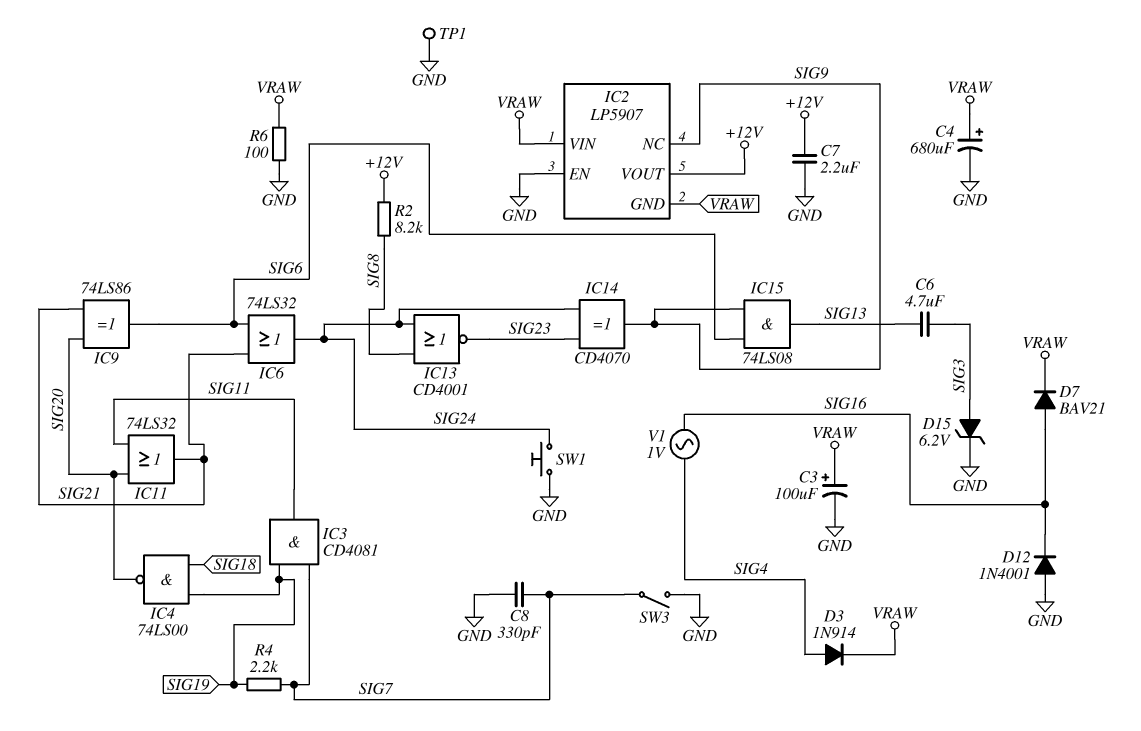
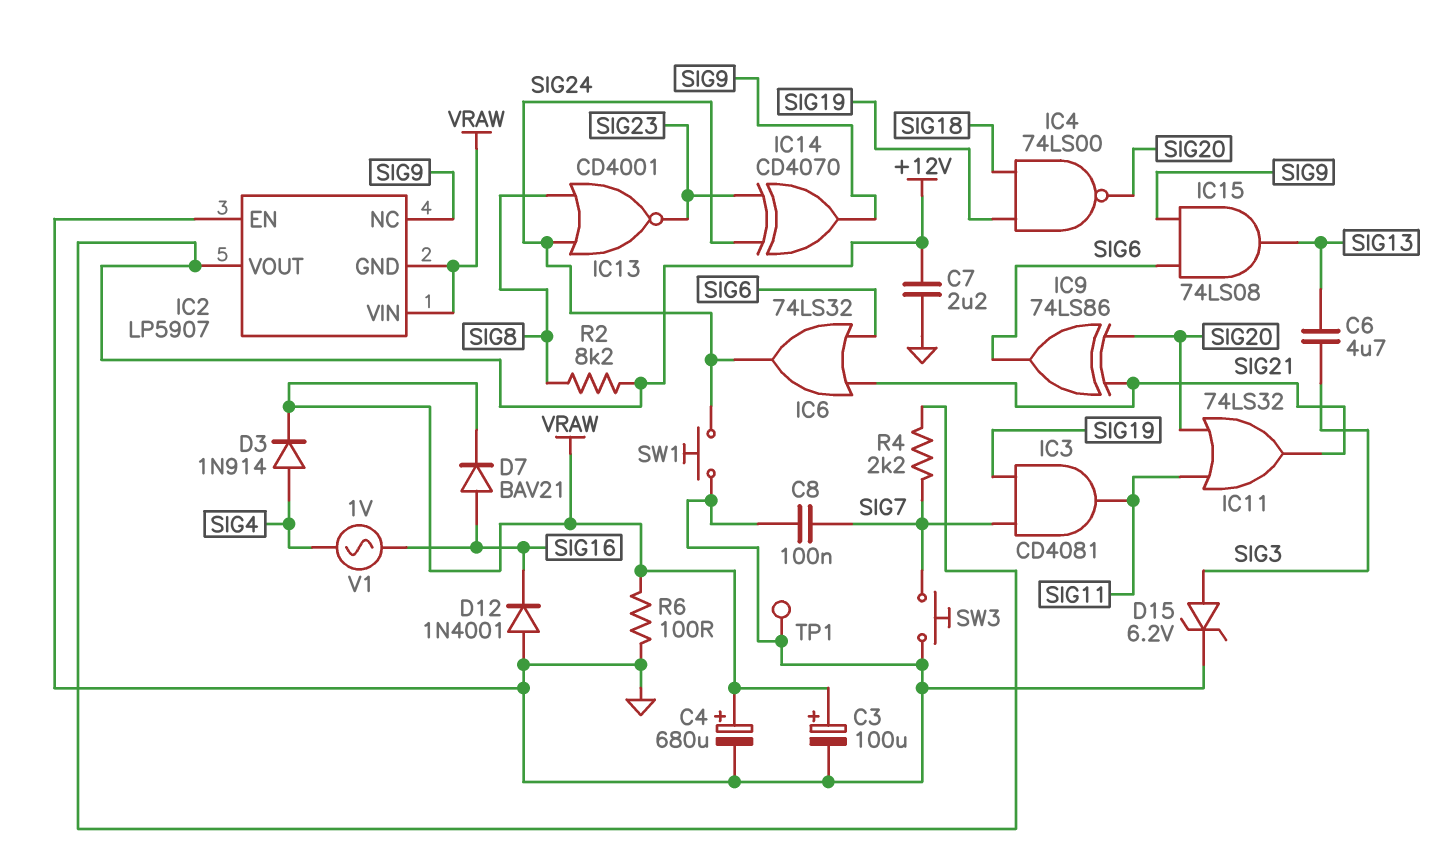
C8: 330pF (GND, SIG7) -> 100nF (GND, SIG7)
R4: 2.2k (SIG7, SIG19) -> 2.2k (+12V, SIG7)
SW3: switch (GND, SIG7) -> button (GND, SIG7)

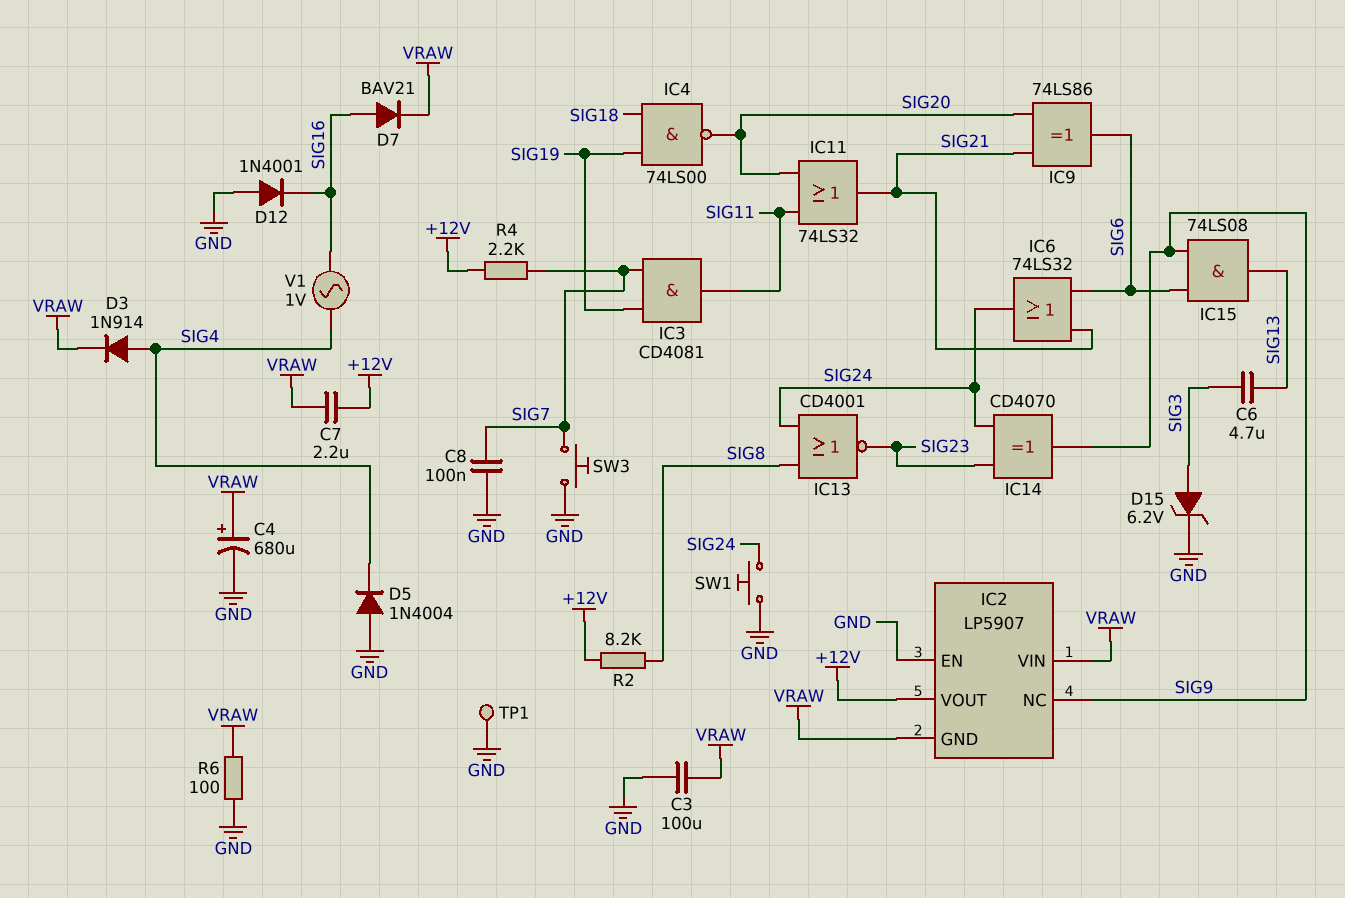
C3: 100uF (plus VRAW, minus GND) -> 100uF (GND, VRAW)
C7: 2.2uF (+12V, GND) -> 2.2uF (+12V, VRAW)
D5: none -> diode 1N4004 (A GND, K SIG4)

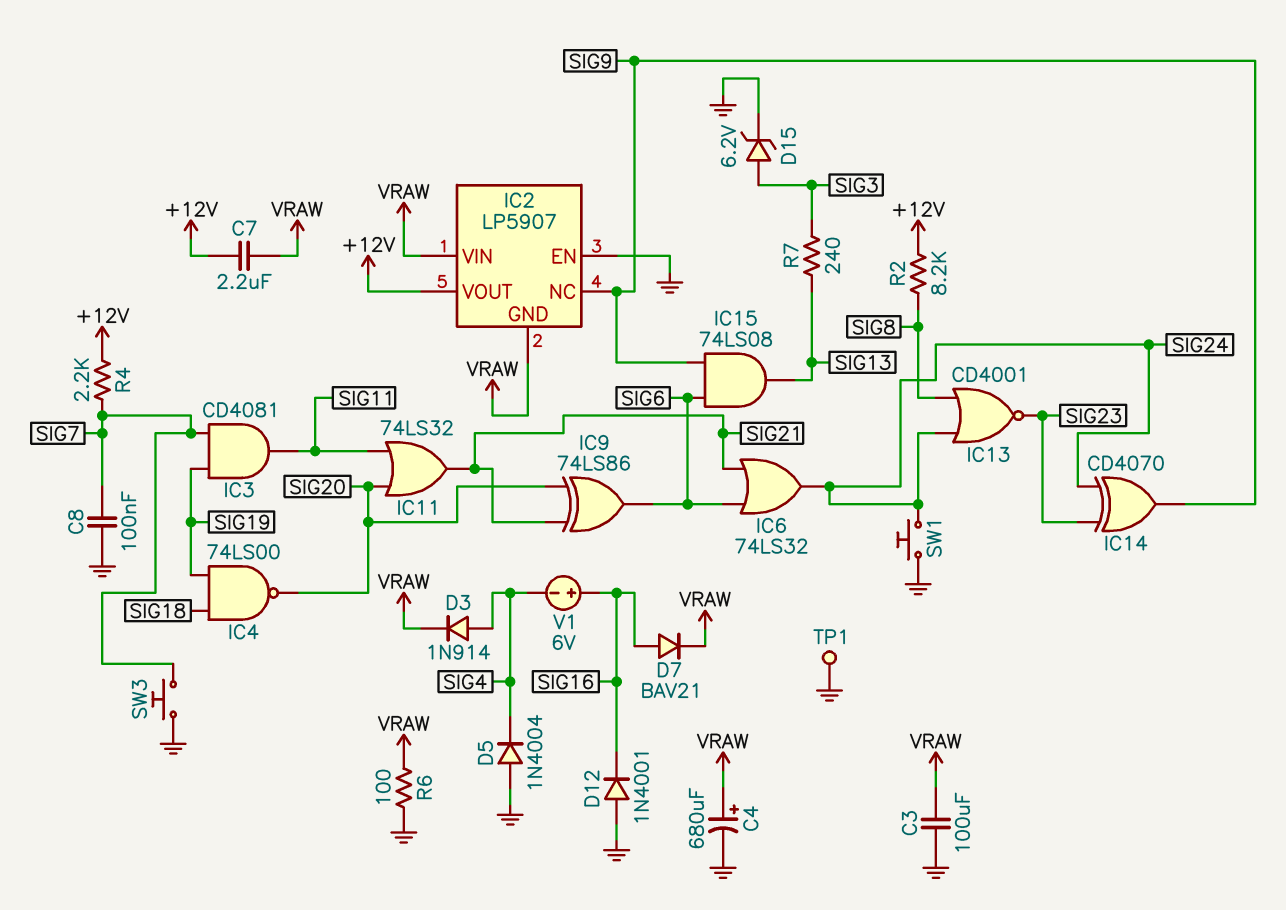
C6: 4.7uF (SIG3, SIG13) -> none
R7: none -> 240 (SIG3, SIG13)
V1: AC 1V (SIG4, SIG16) -> 6V (plus SIG16, minus SIG4)

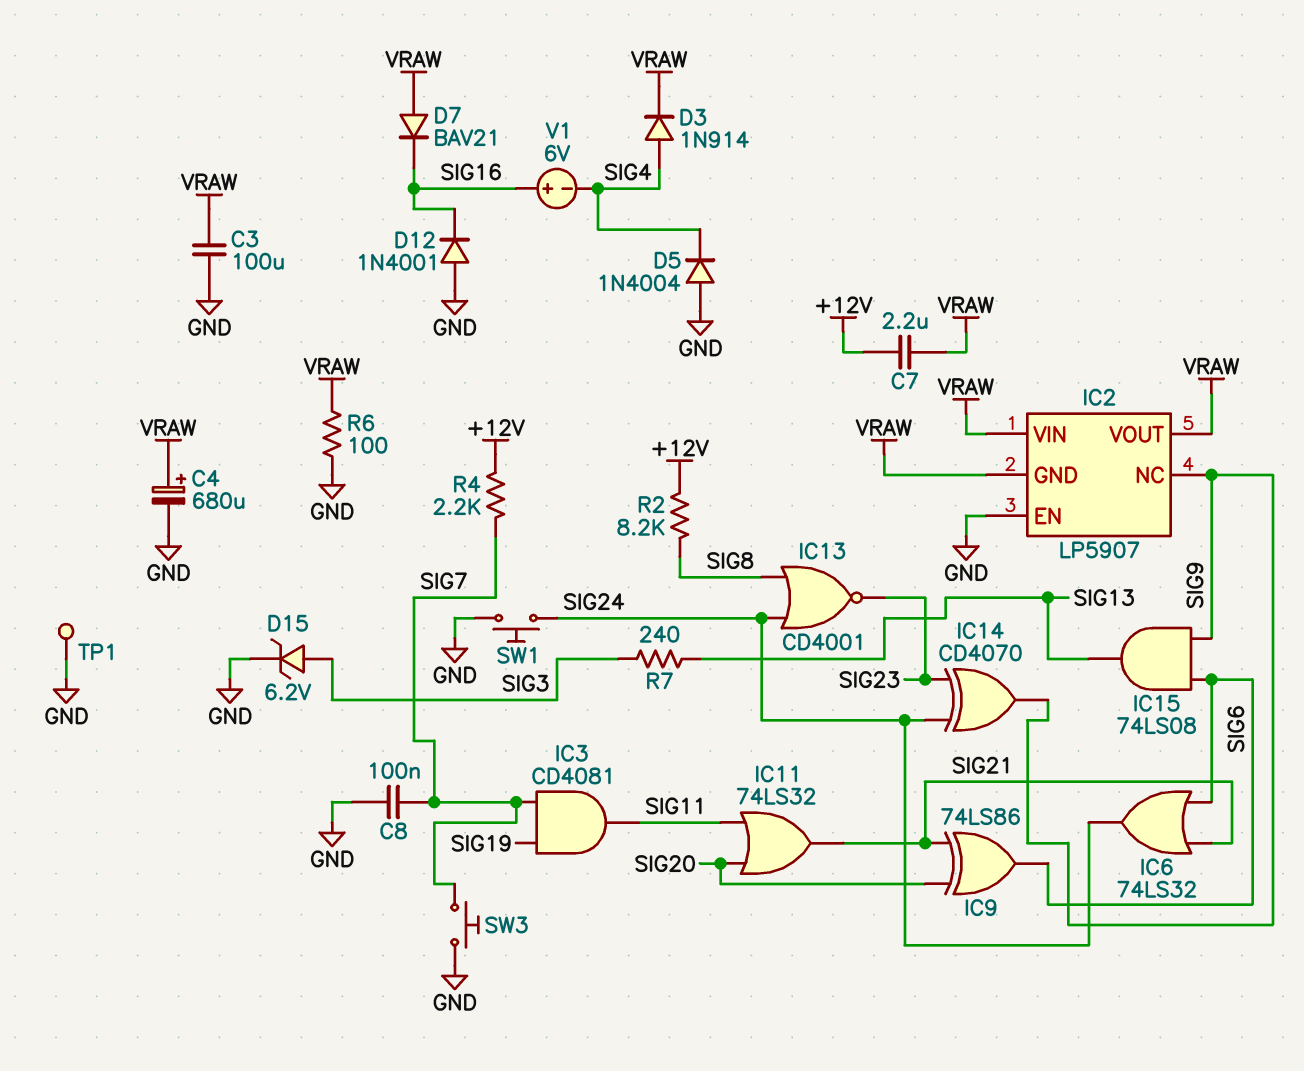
D7: diode BAV21 (A SIG16, K VRAW) -> diode BAV21 (A VRAW, K SIG16)
IC2 pin VOUT: +12V -> VRAW
IC4: NAND 74LS00 (in SIG18, in SIG19, out SIG20) -> none

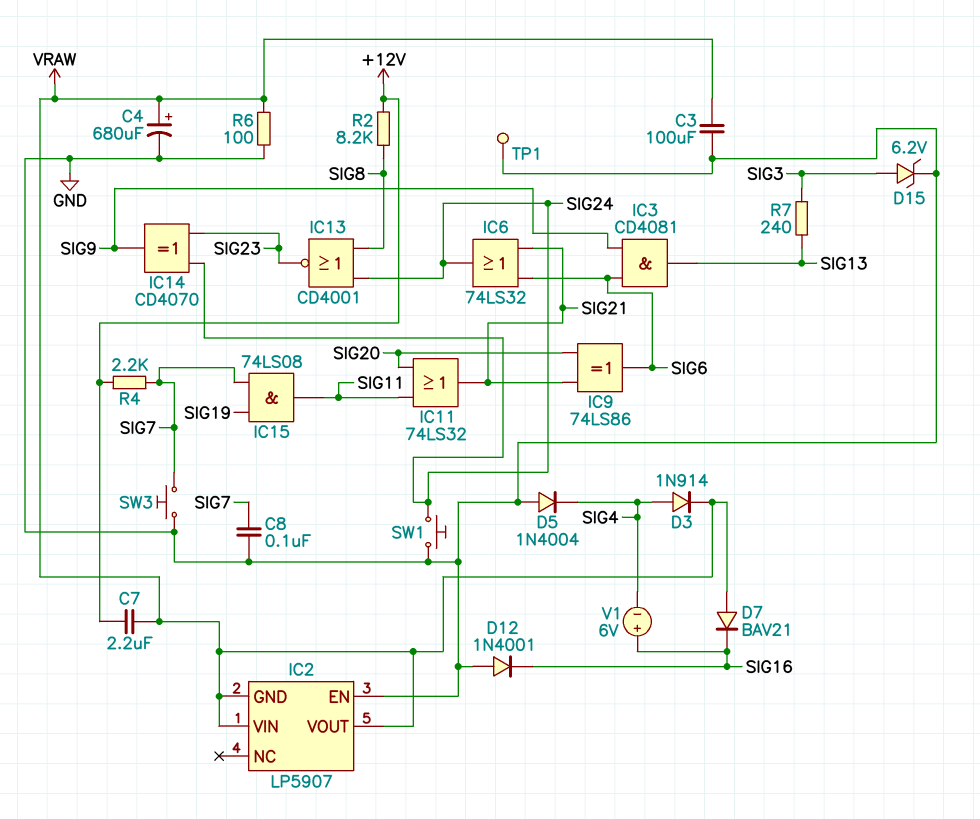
IC2 pin NC: SIG9 -> none
IC3: AND CD4081 (in SIG7, in SIG19, out SIG11) -> AND CD4081 (in SIG6, in SIG9, out SIG13)
IC15: AND 74LS08 (in SIG6, in SIG9, out SIG13) -> AND 74LS08 (in SIG7, in SIG19, out SIG11)

